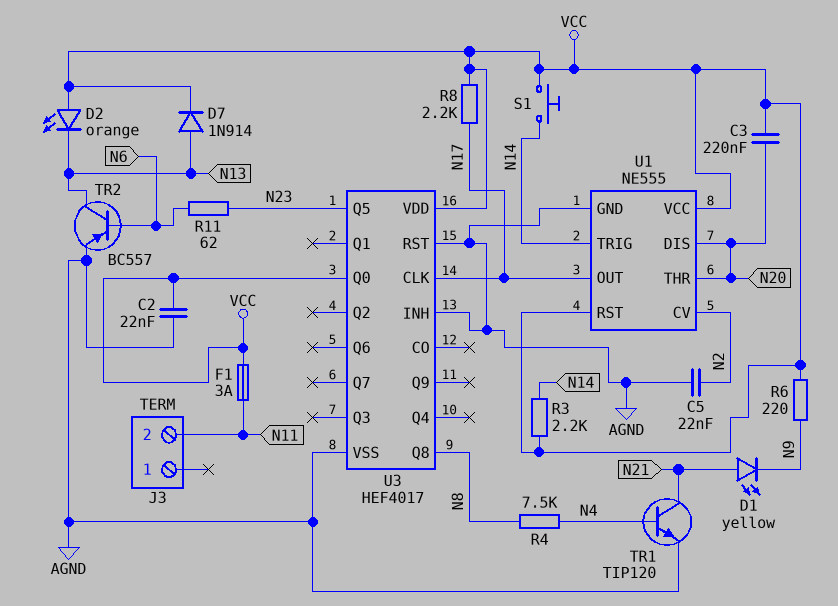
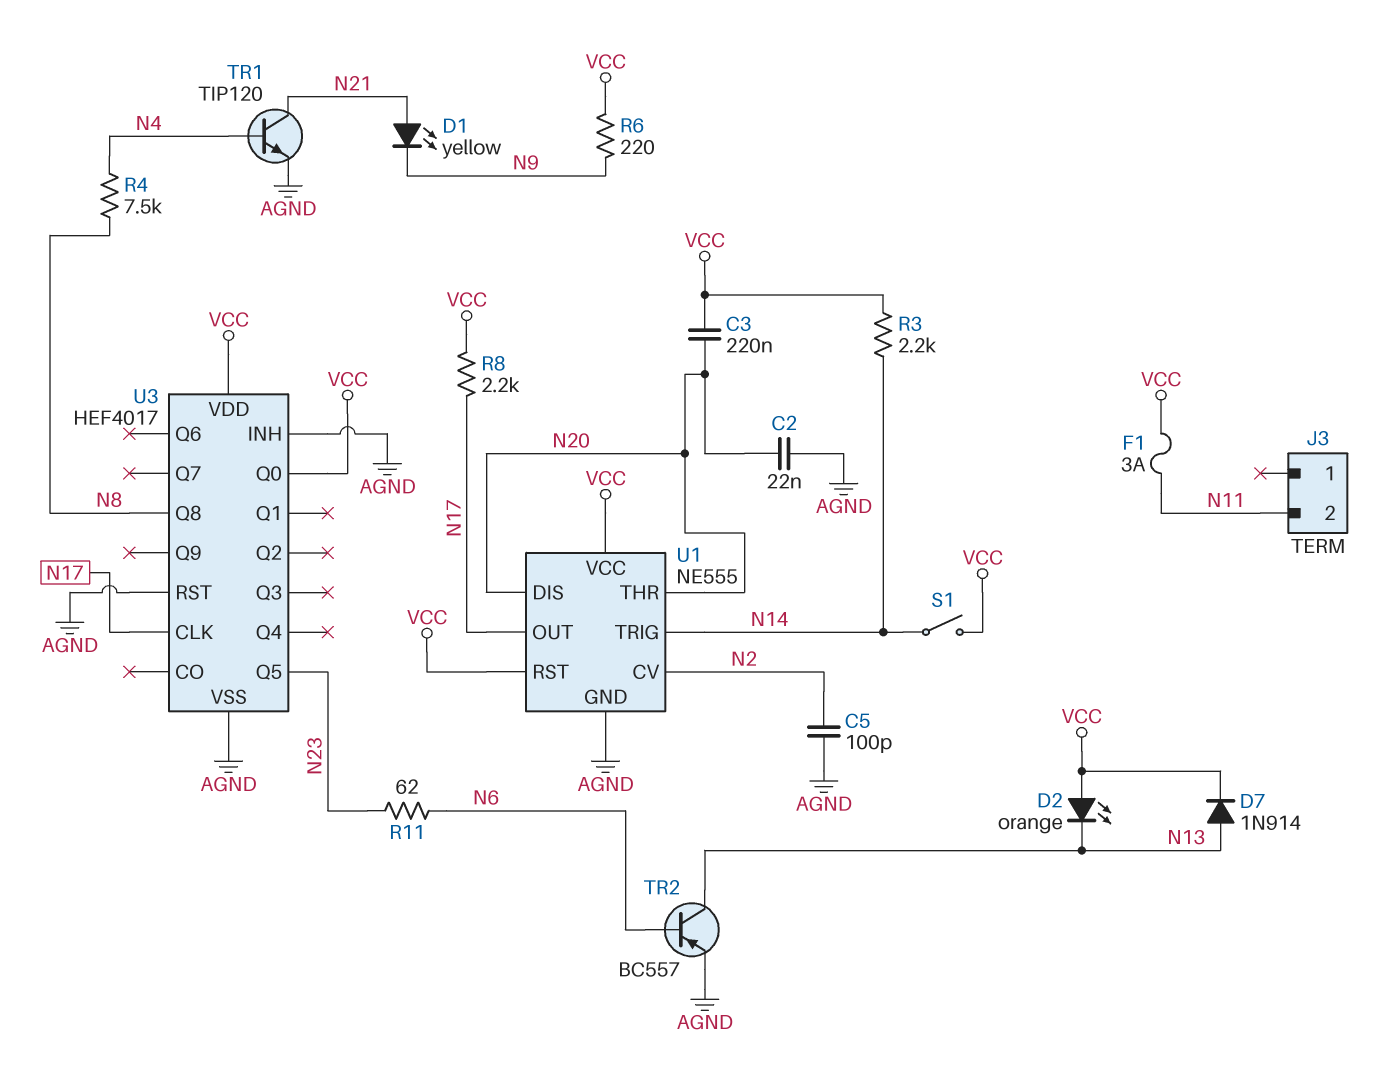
C2: 22nF (AGND, VCC) -> 22nF (AGND, N20)
C5: 22nF (AGND, N2) -> 100pF (AGND, N2)
S1: button (N14, VCC) -> switch (N14, VCC)

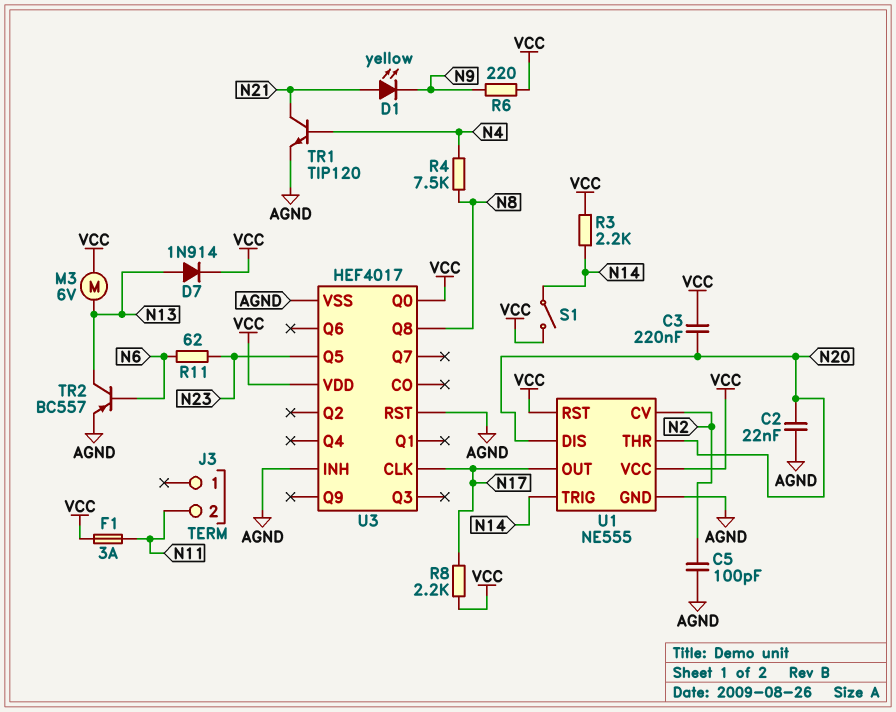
D2: LED orange (A VCC, K N13) -> none
M3: none -> motor 6V (N13, VCC)

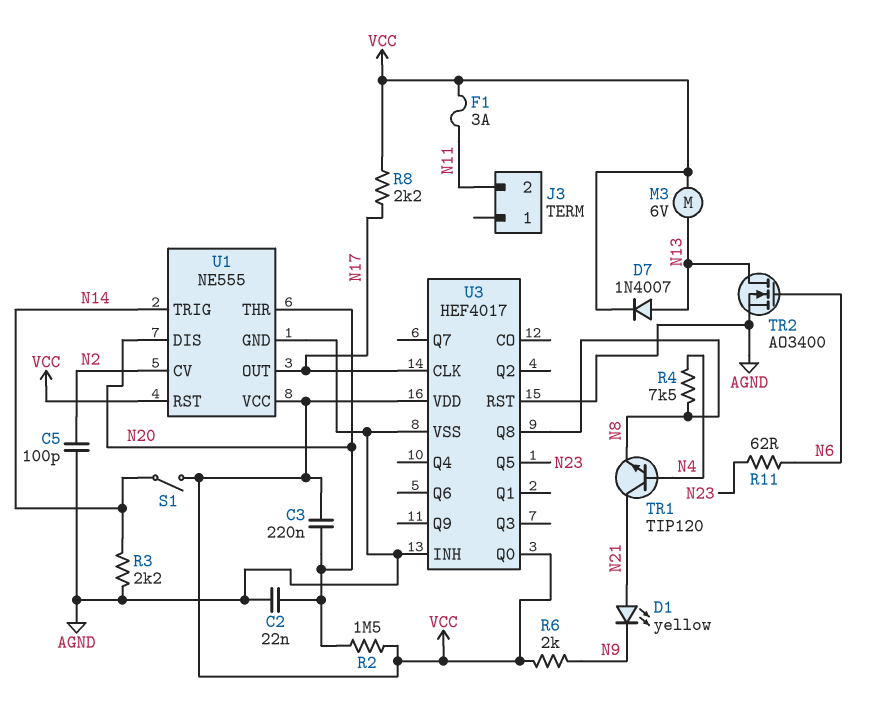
D7: diode 1N914 (A N13, K VCC) -> diode 1N4007 (A N13, K VCC)
R2: none -> 1.5M (N20, VCC)
R3: 2.2k (N14, VCC) -> 2.2k (AGND, N14)
R6: 220 (N9, VCC) -> 2k (N9, VCC)
TR1: NPN TIP120 (B N4, C N21, E AGND) -> NPN TIP120 (B N4, C N21, E N8)
TR2: PNP BC557 (B N6, C N13, E AGND) -> NMOS AO3400 (G N6, D N13, S AGND)

